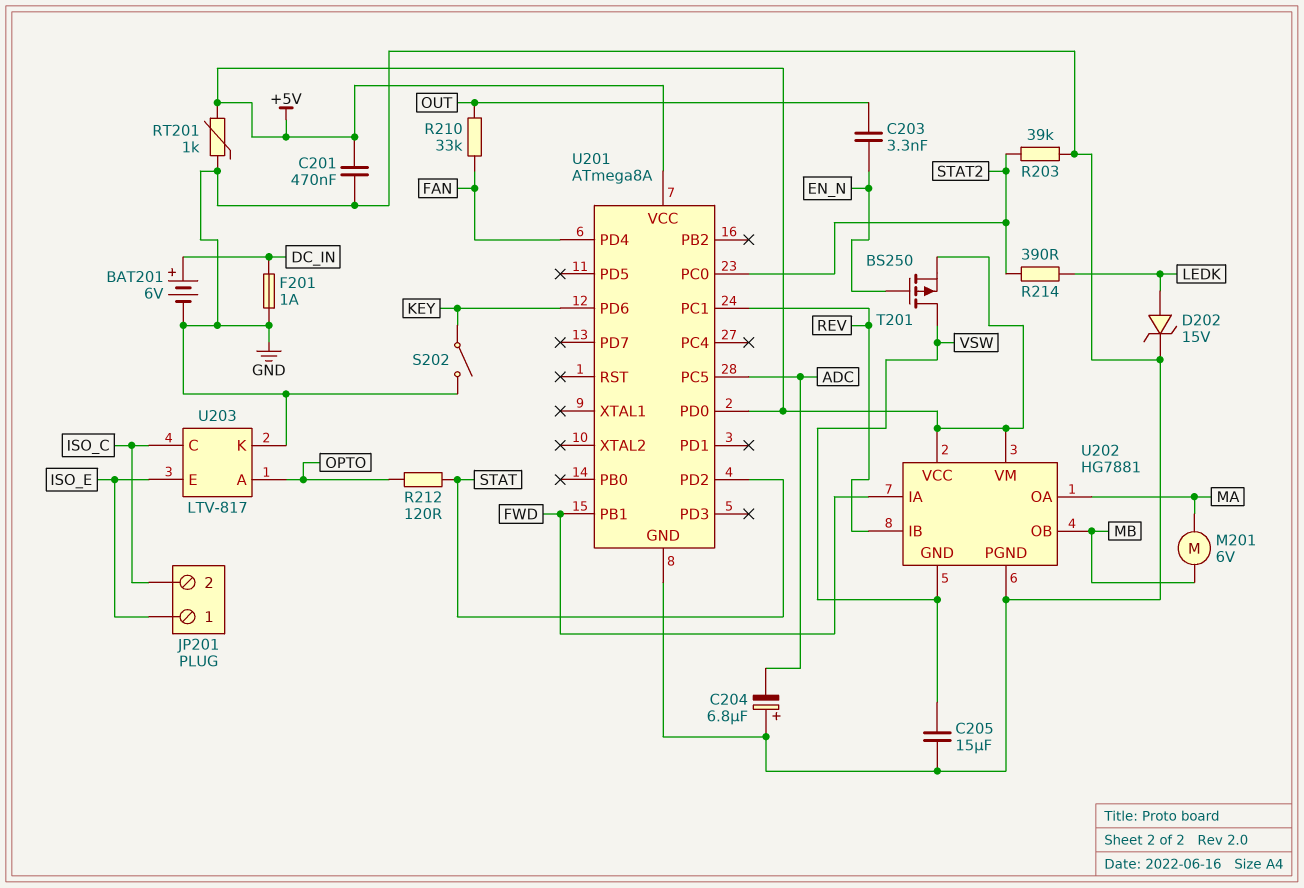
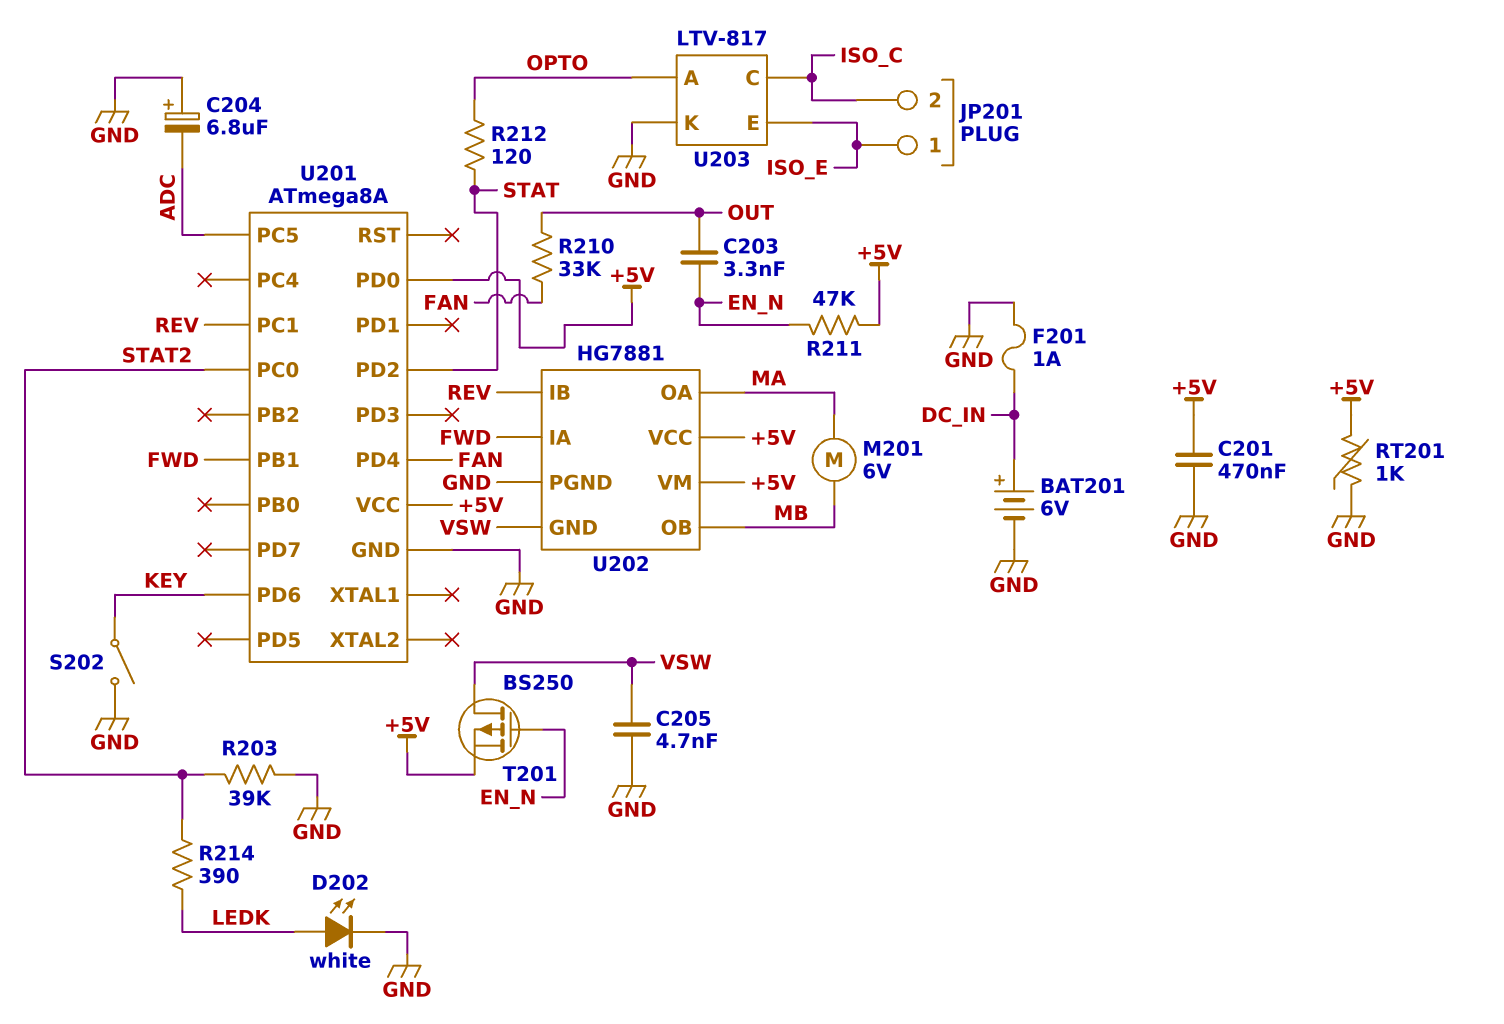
C205: 15uF (GND, VSW) -> 4.7nF (GND, VSW)
D202: zener 15V (A LEDK, K GND) -> LED white (A LEDK, K GND)
R211: none -> 47k (+5V, EN_N)

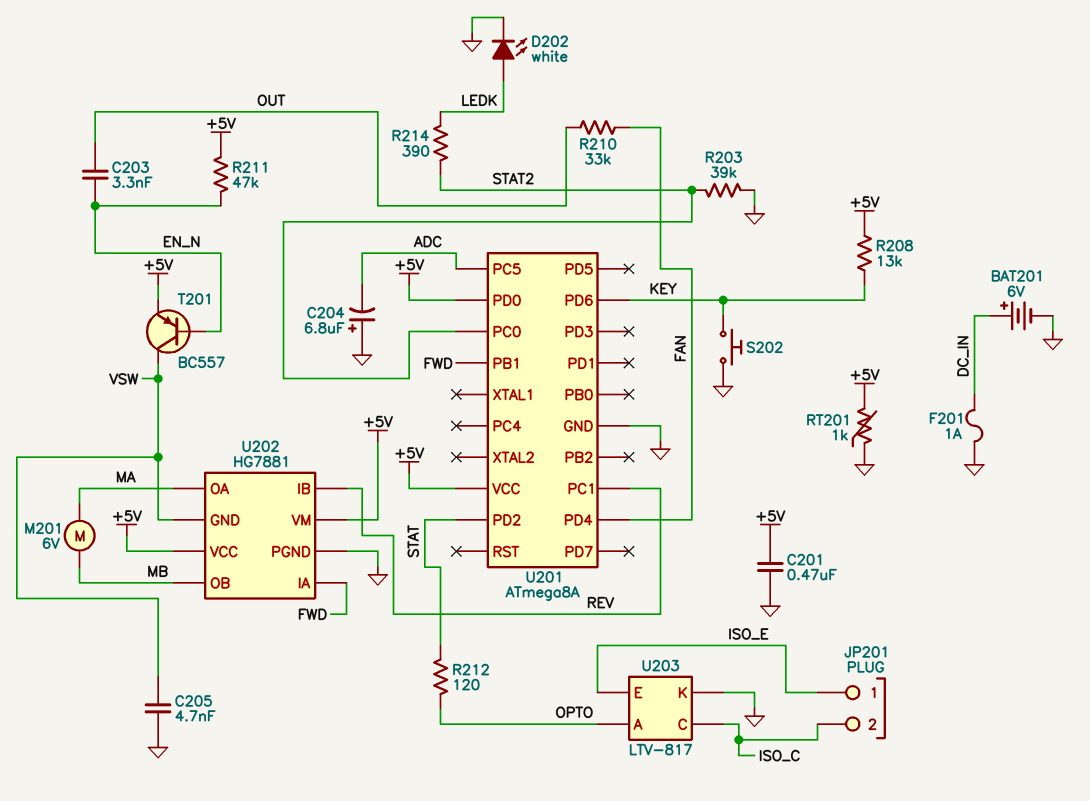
R208: none -> 13k (+5V, KEY)
S202: switch (GND, KEY) -> button (GND, KEY)
T201: PMOS BS250 (G EN_N, D VSW, S +5V) -> PNP BC557 (B EN_N, C VSW, E +5V)

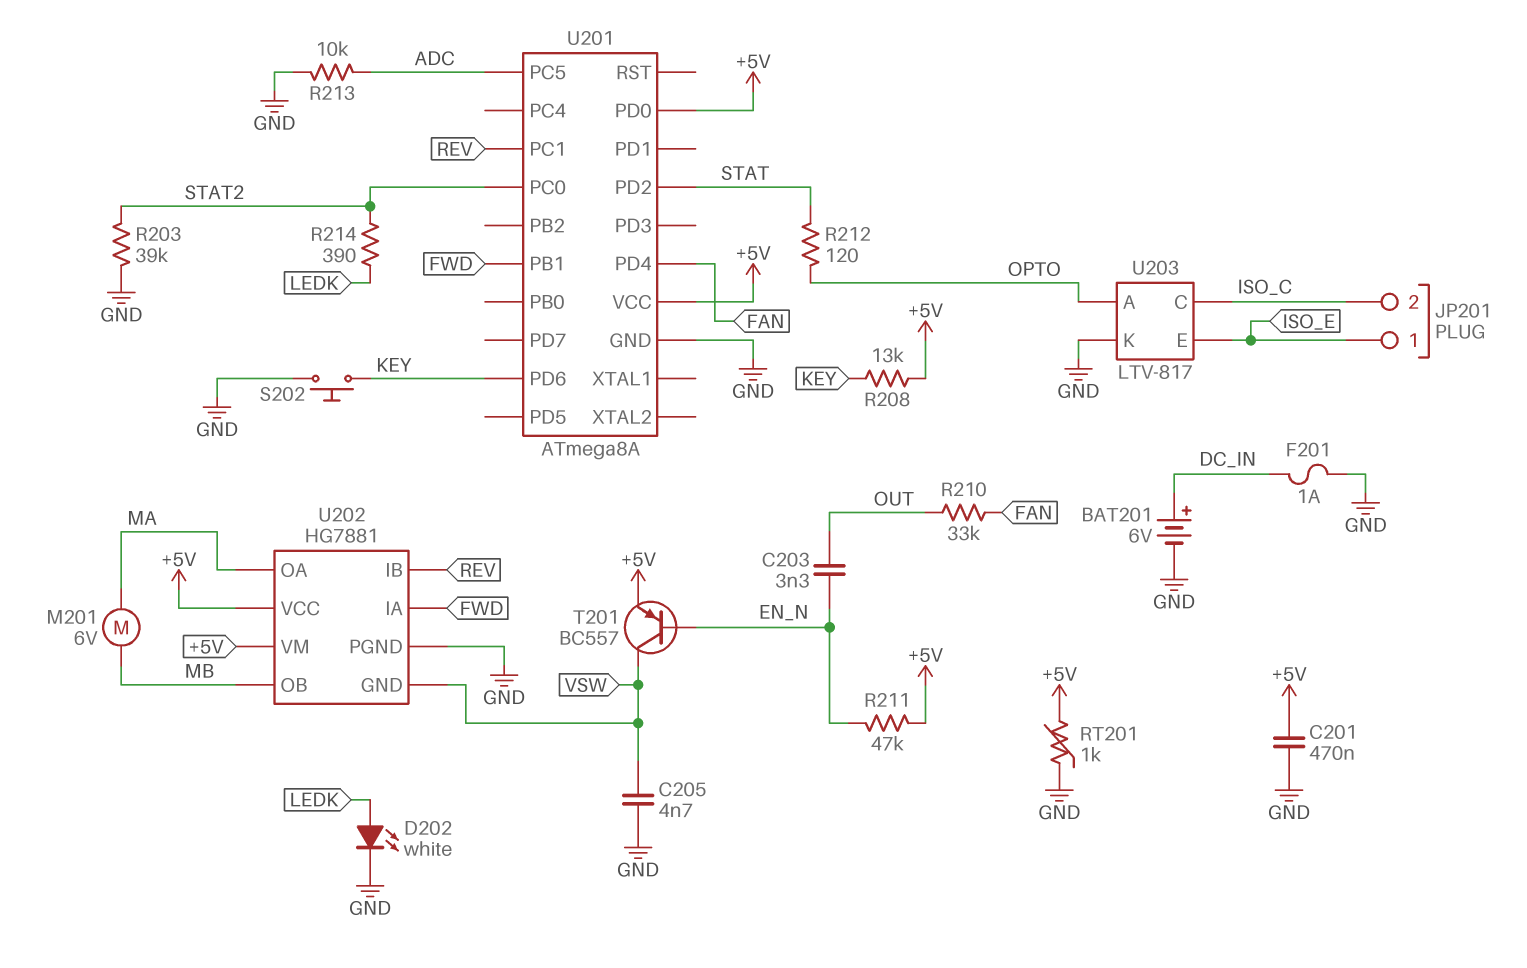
C204: 6.8uF (plus GND, minus ADC) -> none
R213: none -> 10k (ADC, GND)

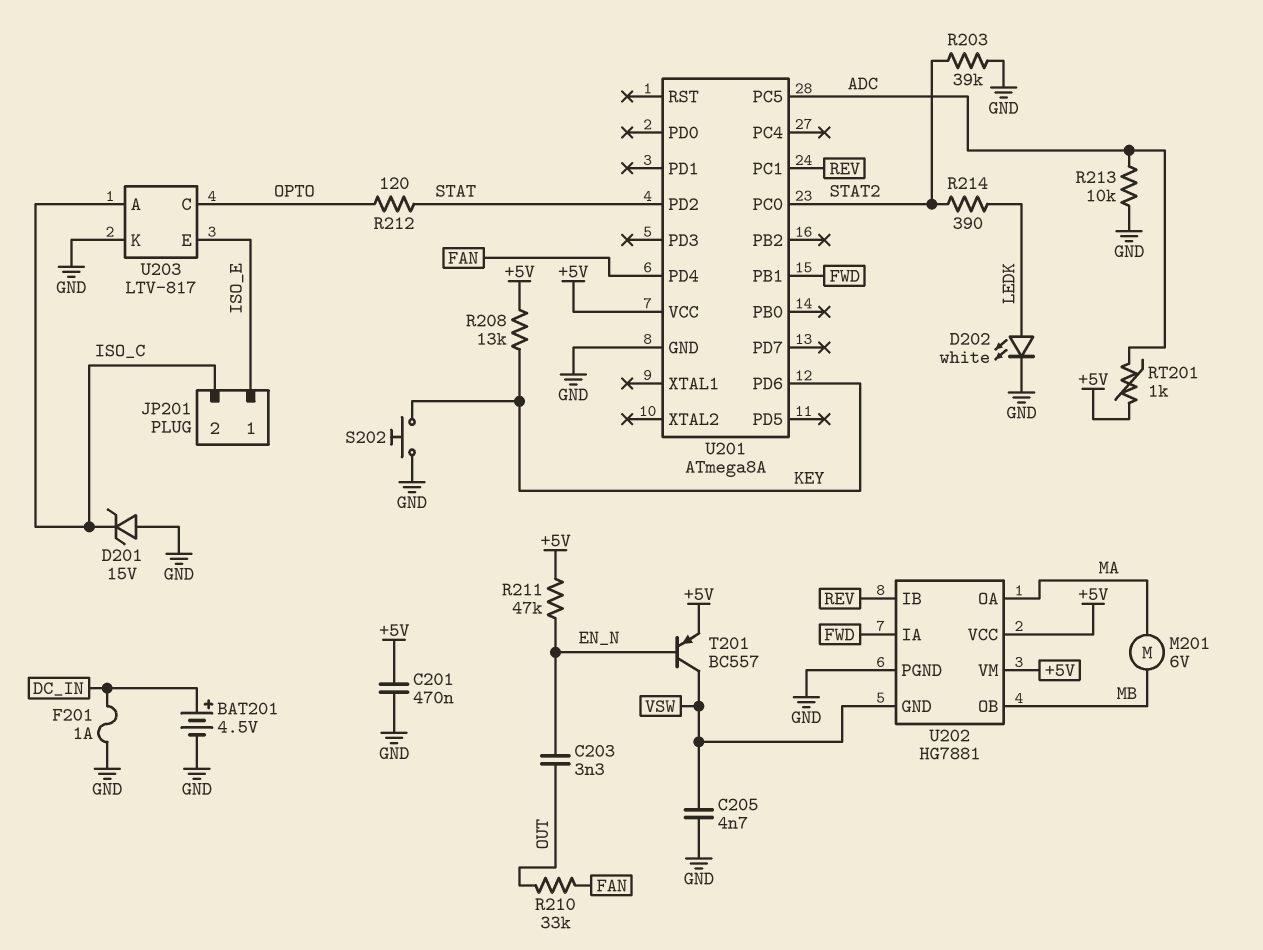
BAT201: 6V (plus DC_IN, minus GND) -> 4.5V (plus DC_IN, minus GND)
D201: none -> zener 15V (A GND, K ISO_C)
RT201: 1k (+5V, GND) -> 1k (+5V, ADC)
U201 pin PD0: +5V -> none
U203 pin A: OPTO -> ISO_C
U203 pin C: ISO_C -> OPTO

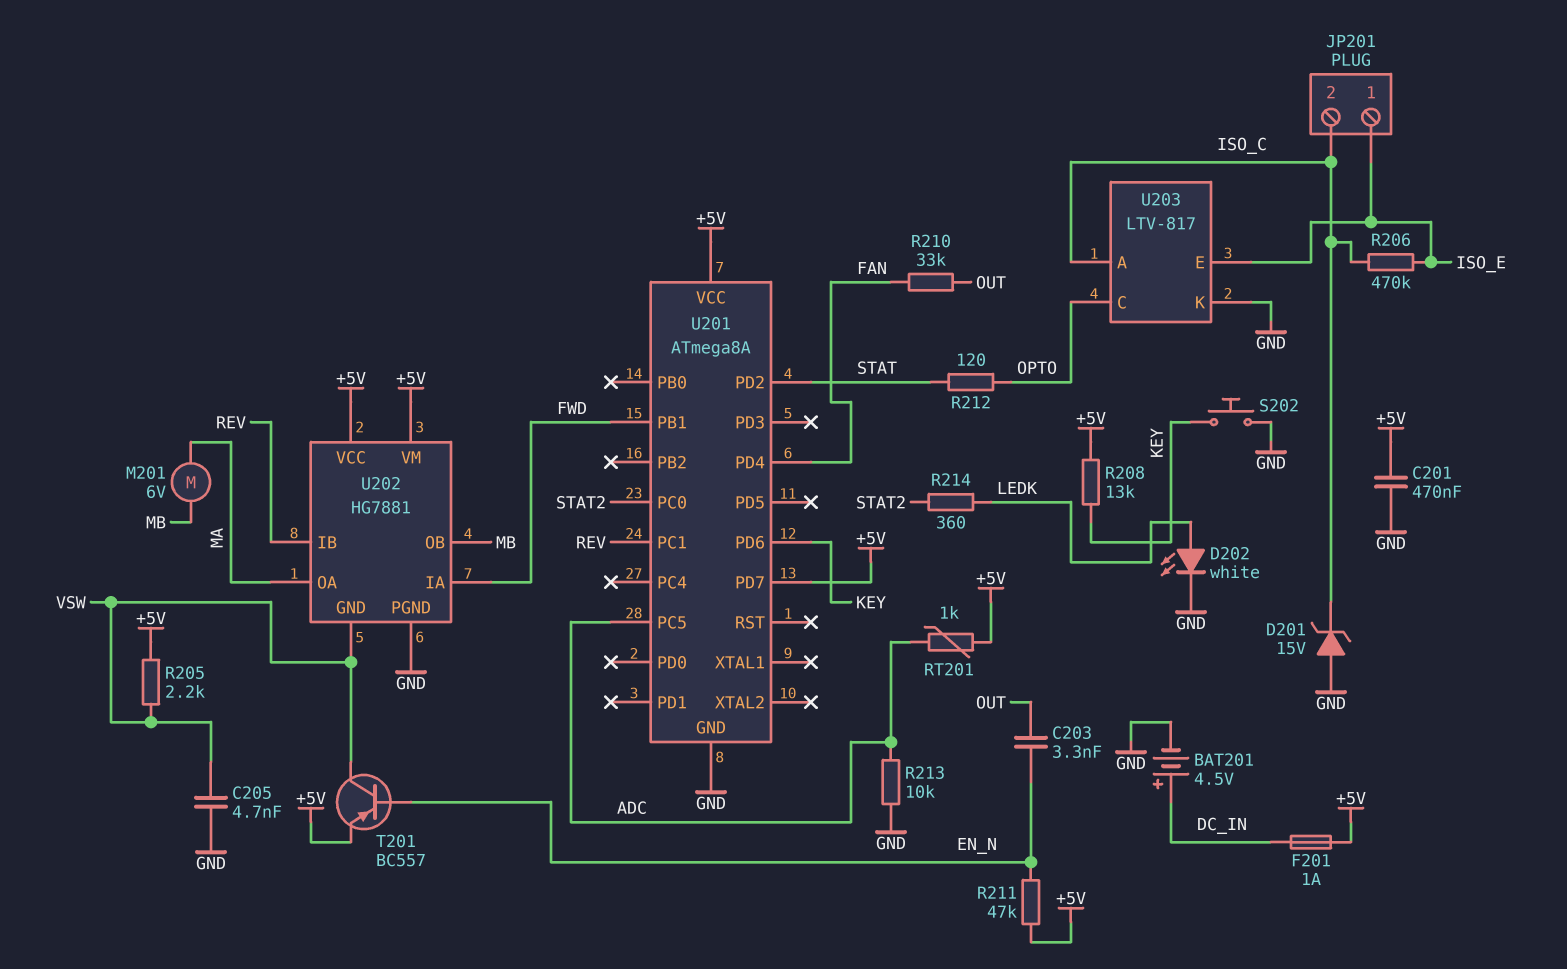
F201: 1A (DC_IN, GND) -> 1A (+5V, DC_IN)
R203: 39k (GND, STAT2) -> none
R205: none -> 2.2k (+5V, VSW)
R206: none -> 470k (ISO_C, ISO_E)
R214: 390 (LEDK, STAT2) -> 360 (LEDK, STAT2)
U201 pin PD7: none -> +5V

